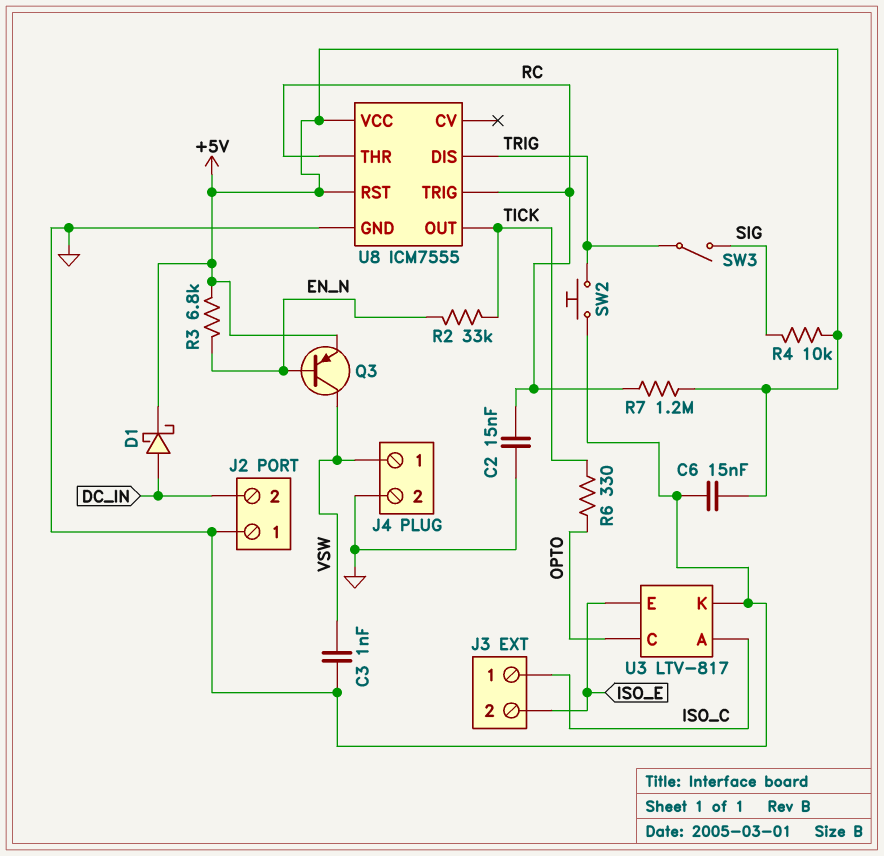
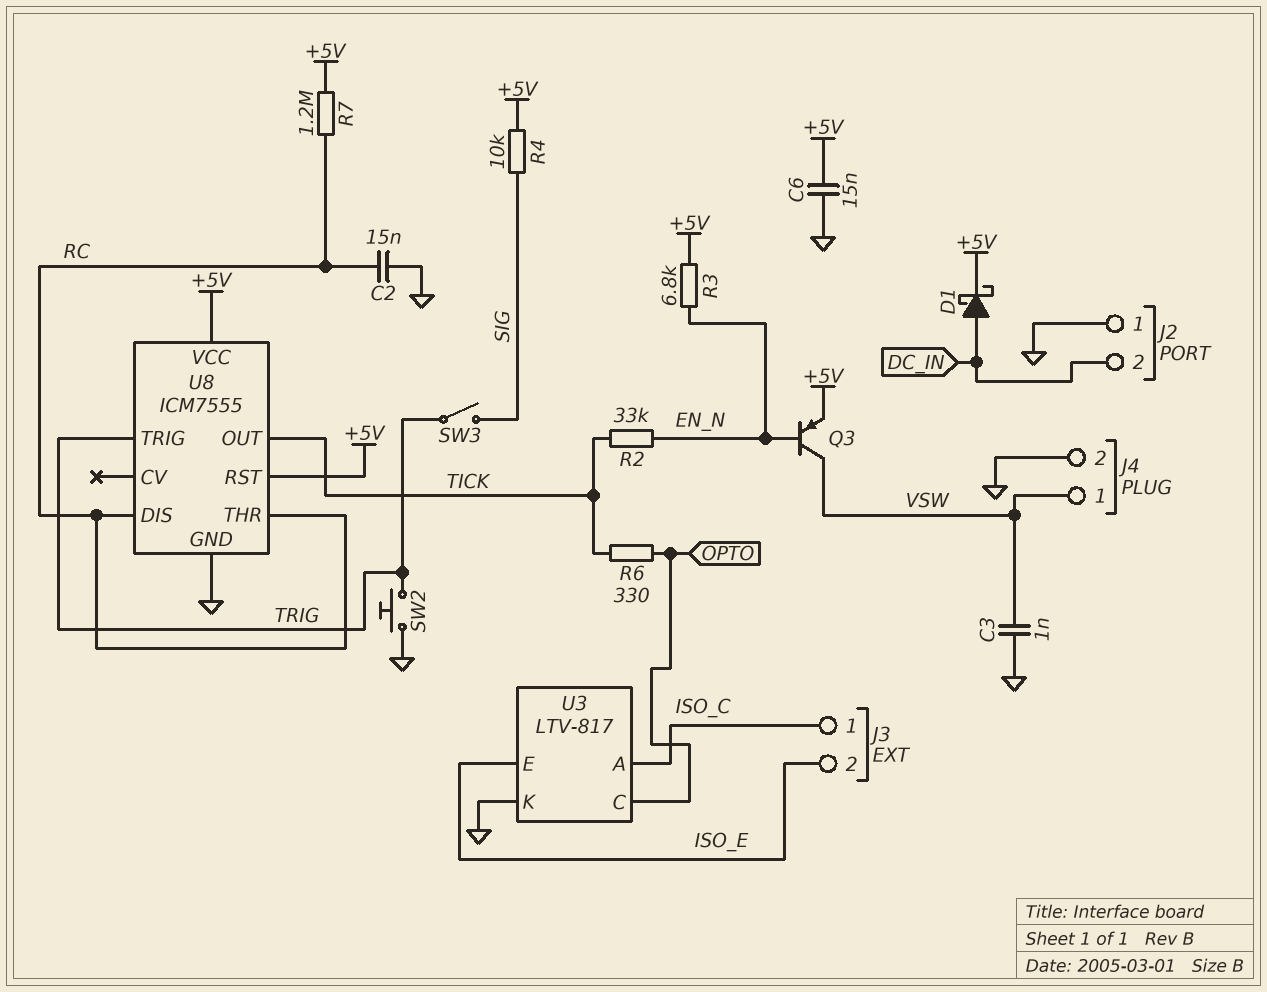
U8 pin DIS: TRIG -> RC
U8 pin TRIG: RC -> TRIG

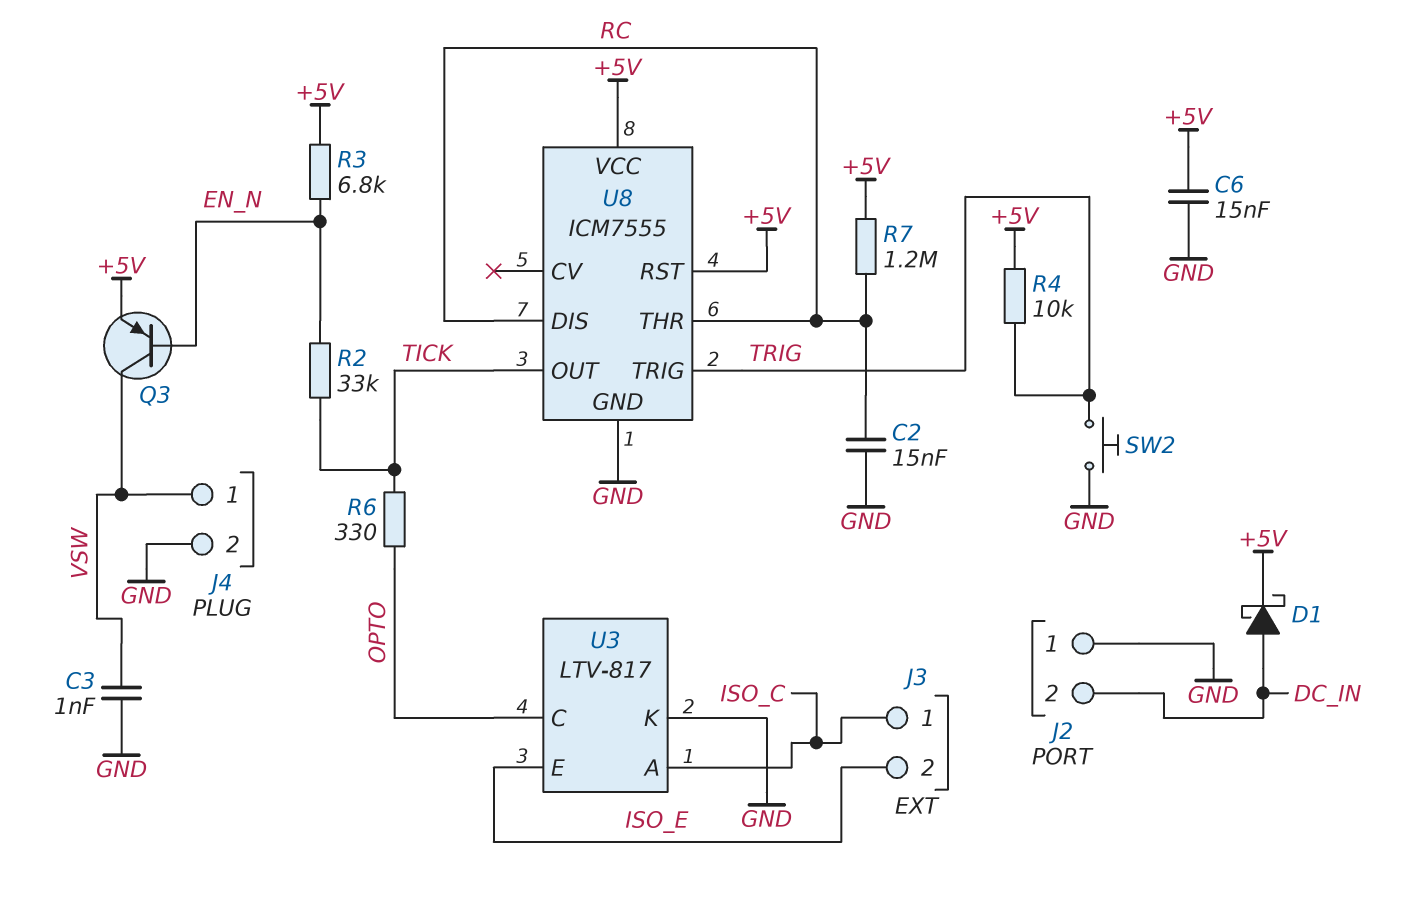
R4: 10k (+5V, SIG) -> 10k (+5V, TRIG)
SW3: switch (SIG, TRIG) -> none

